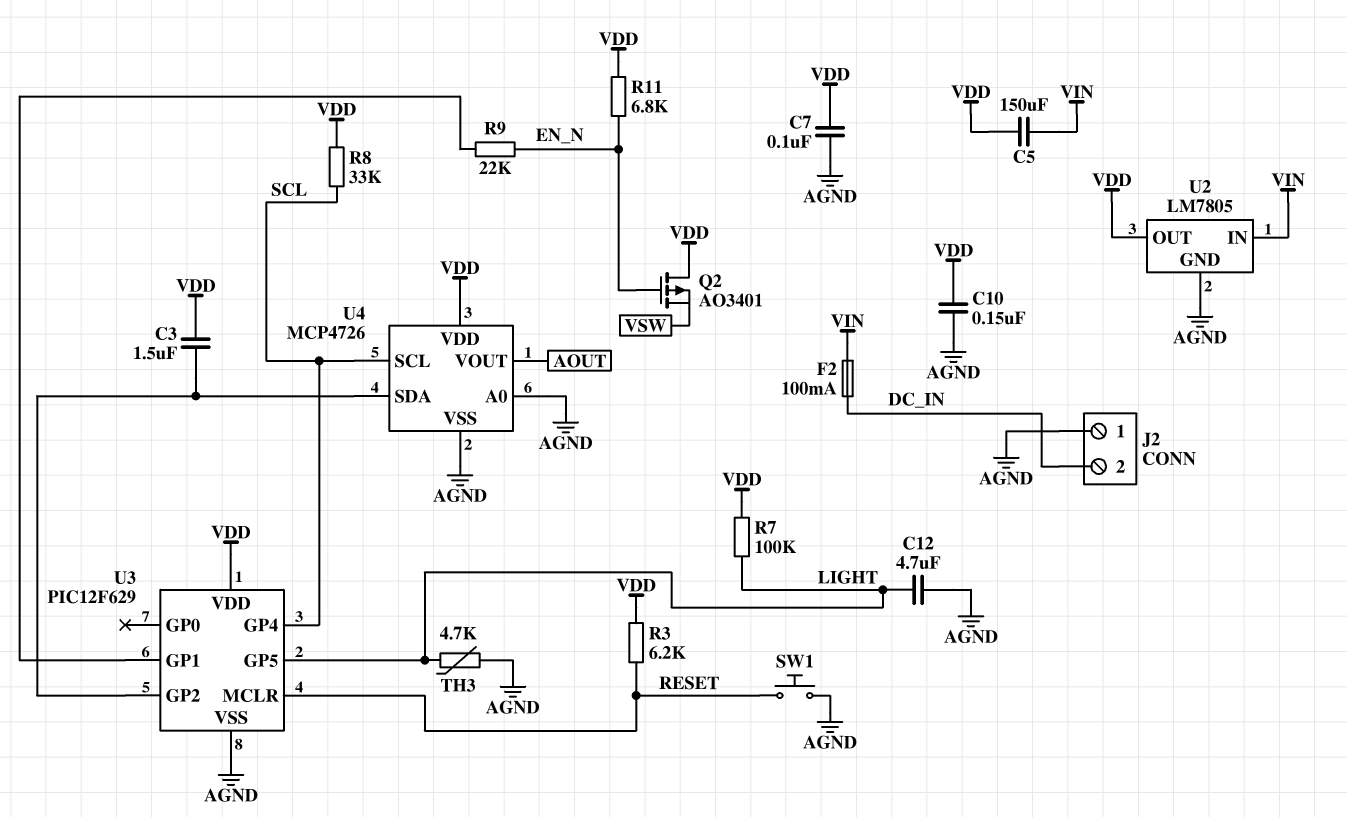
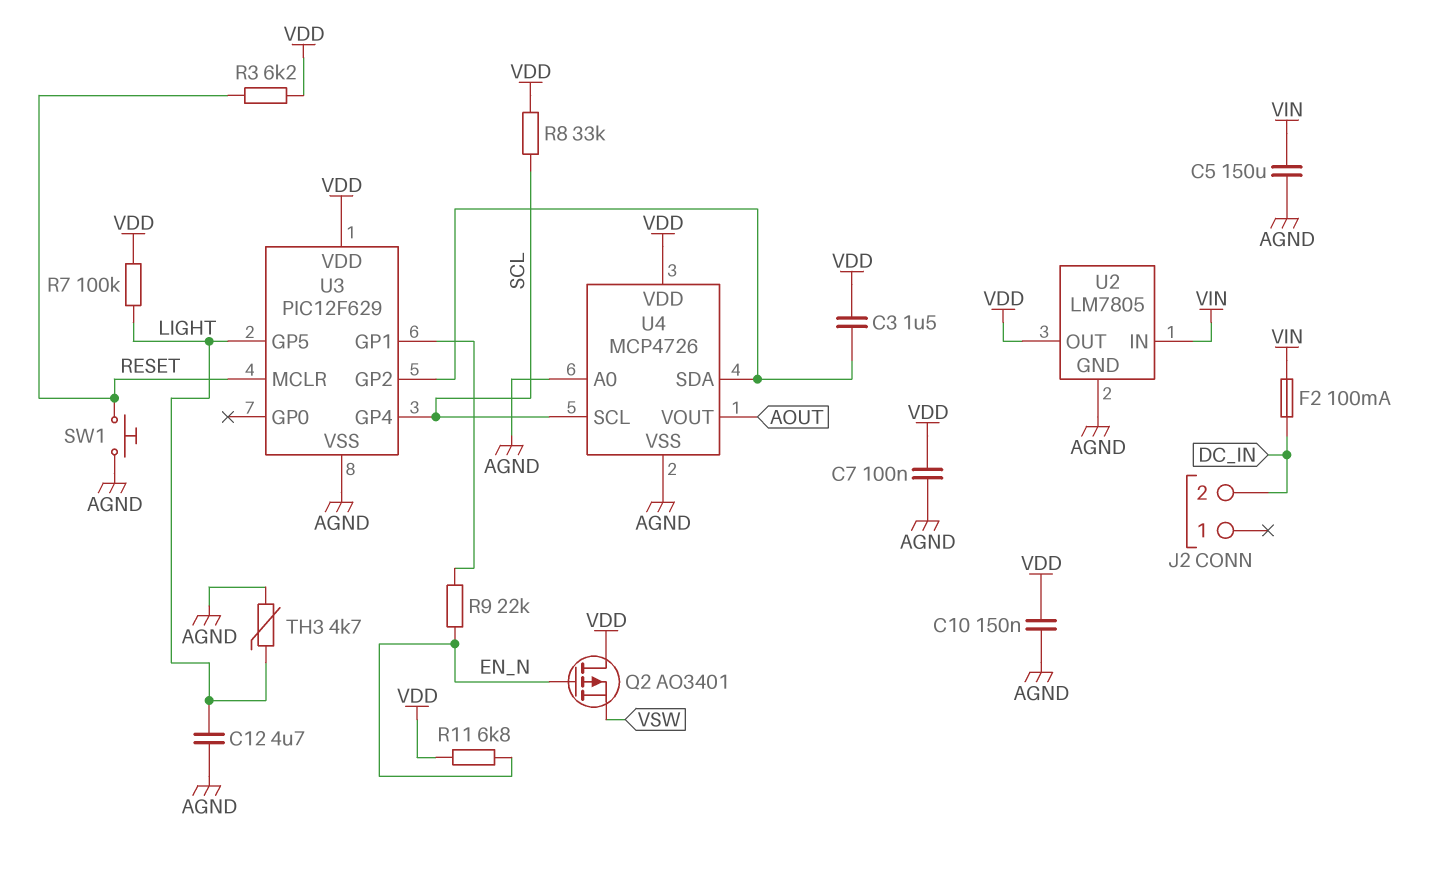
C5: 150uF (VDD, VIN) -> 150uF (AGND, VIN)
J2 pin 1: AGND -> none

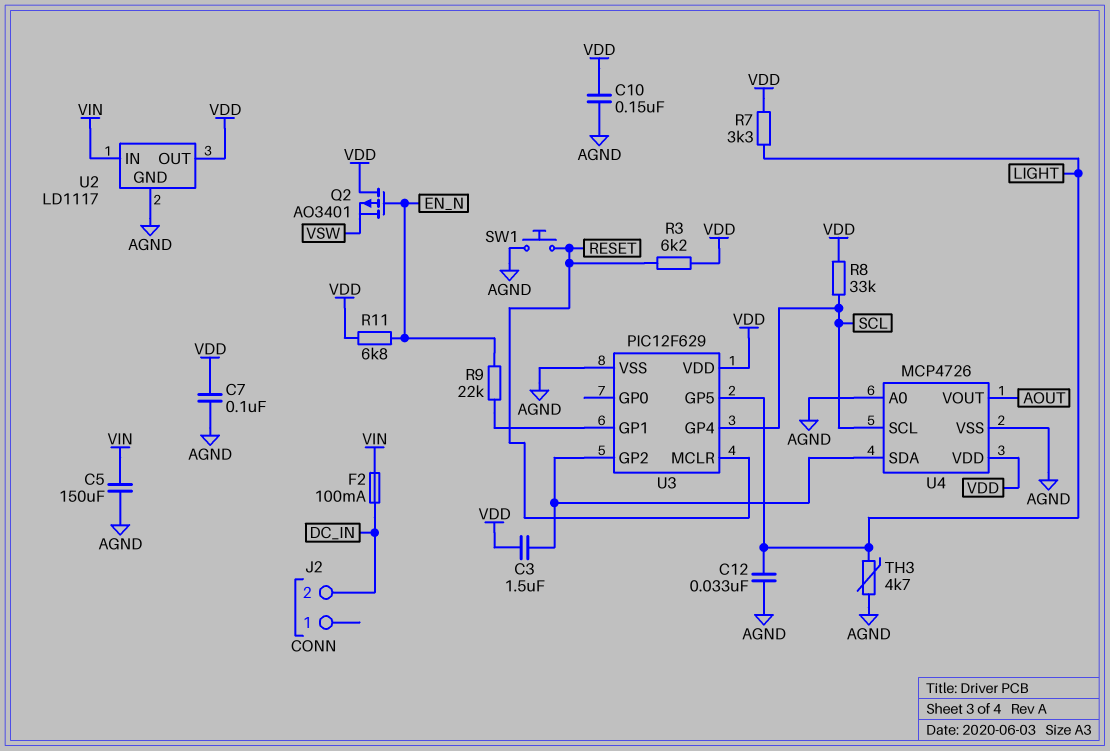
C12: 4.7uF (AGND, LIGHT) -> 33nF (AGND, LIGHT)
R7: 100k (LIGHT, VDD) -> 3.3k (LIGHT, VDD)
U2: LM7805 -> LD1117

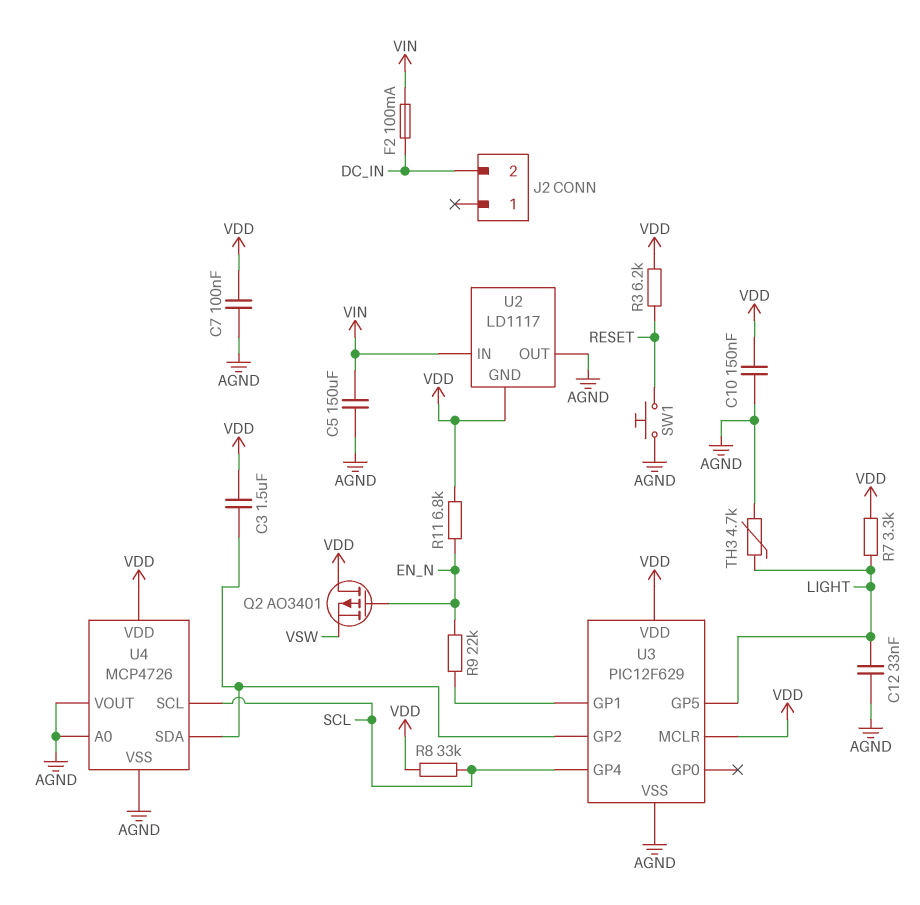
U2 pin GND: AGND -> VDD
U2 pin OUT: VDD -> AGND
U3 pin MCLR: RESET -> VDD
U4 pin VOUT: AOUT -> AGND

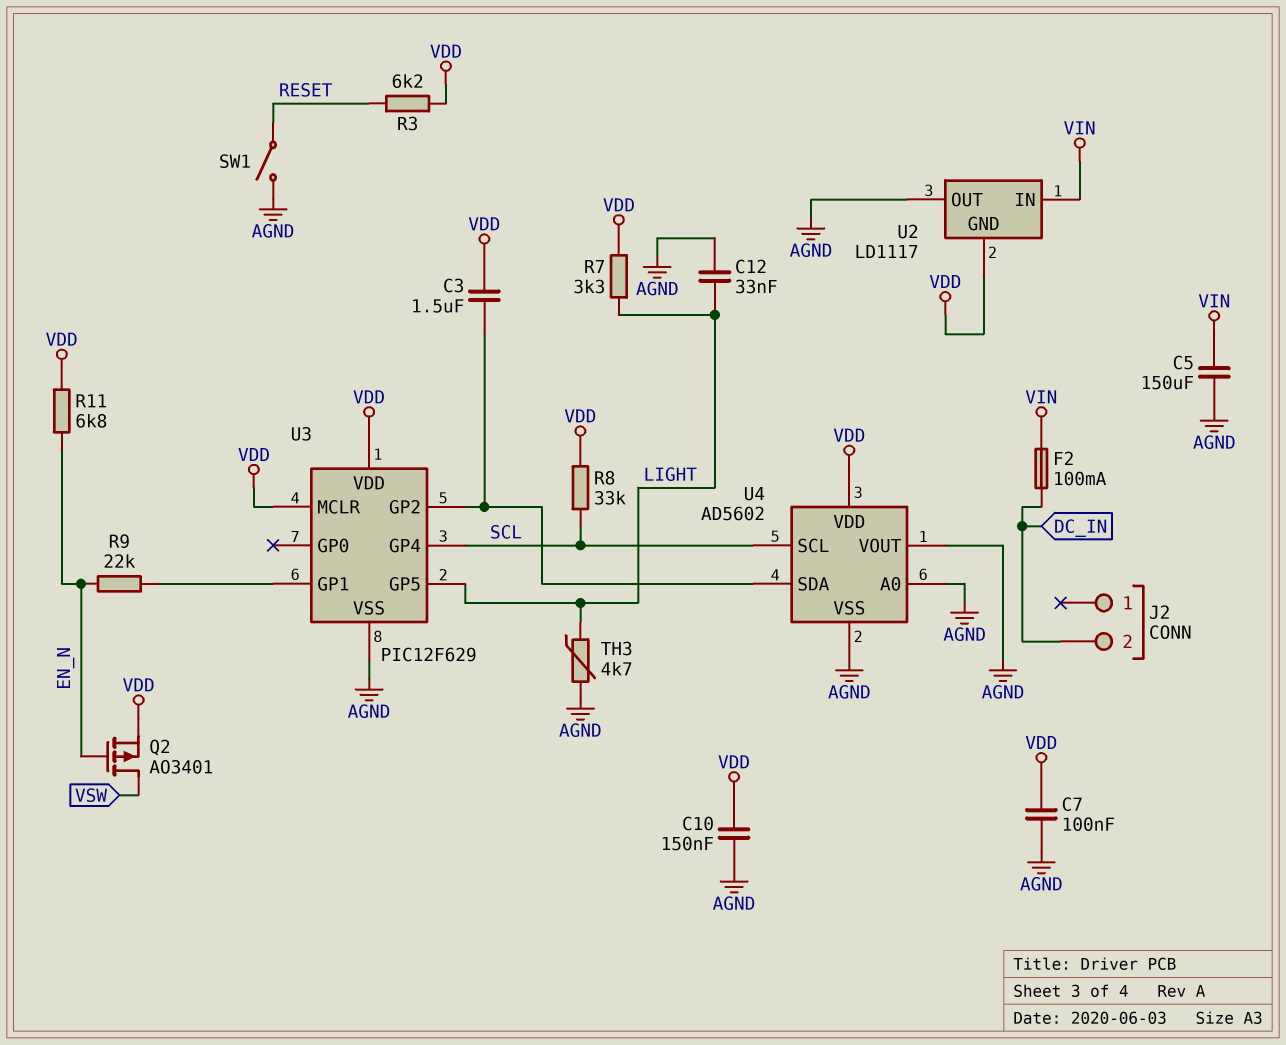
Q2: PMOS AO3401 (G EN_N, D VDD, S VSW) -> PMOS AO3401 (G EN_N, D VSW, S VDD)
SW1: button (AGND, RESET) -> switch (AGND, RESET)
U4: MCP4726 -> AD5602

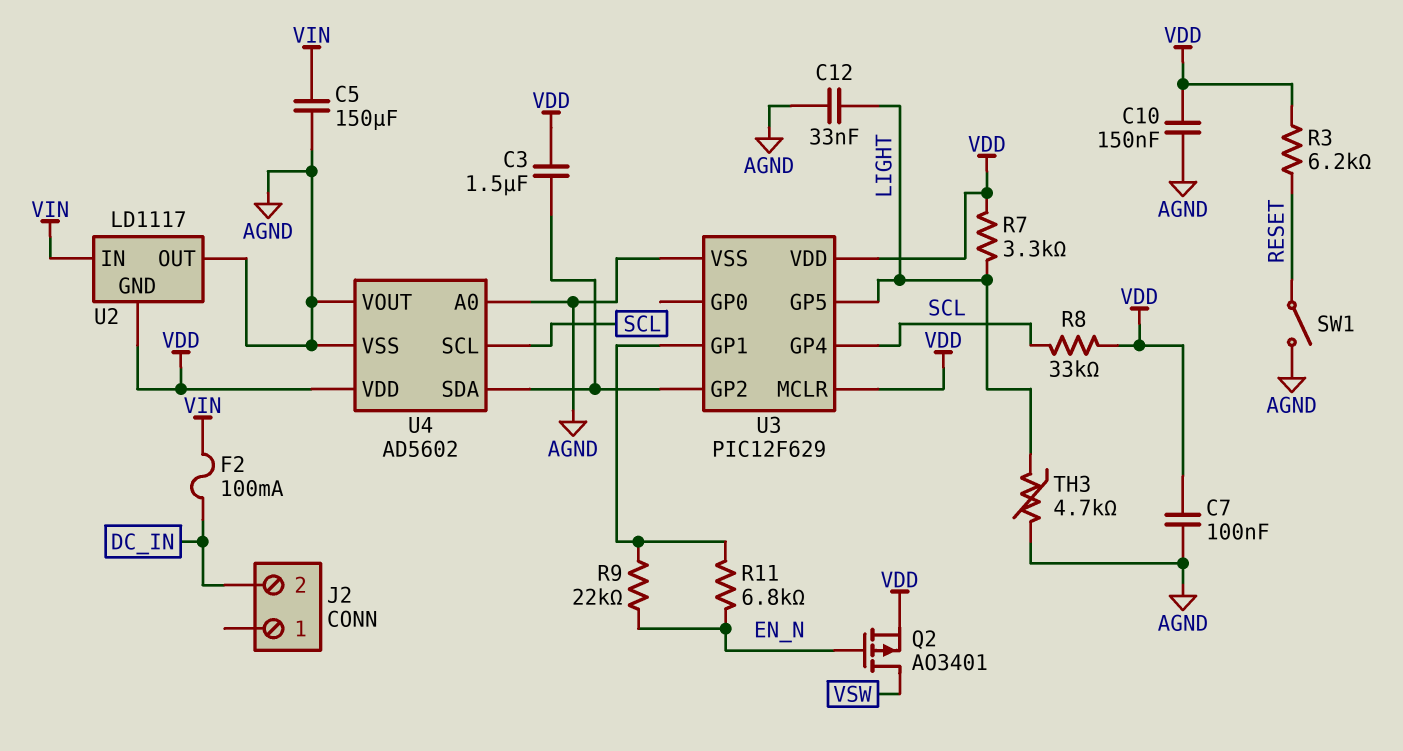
R11: 6.8k (EN_N, VDD) -> 6.8k (EN_N, U3/GP1)

